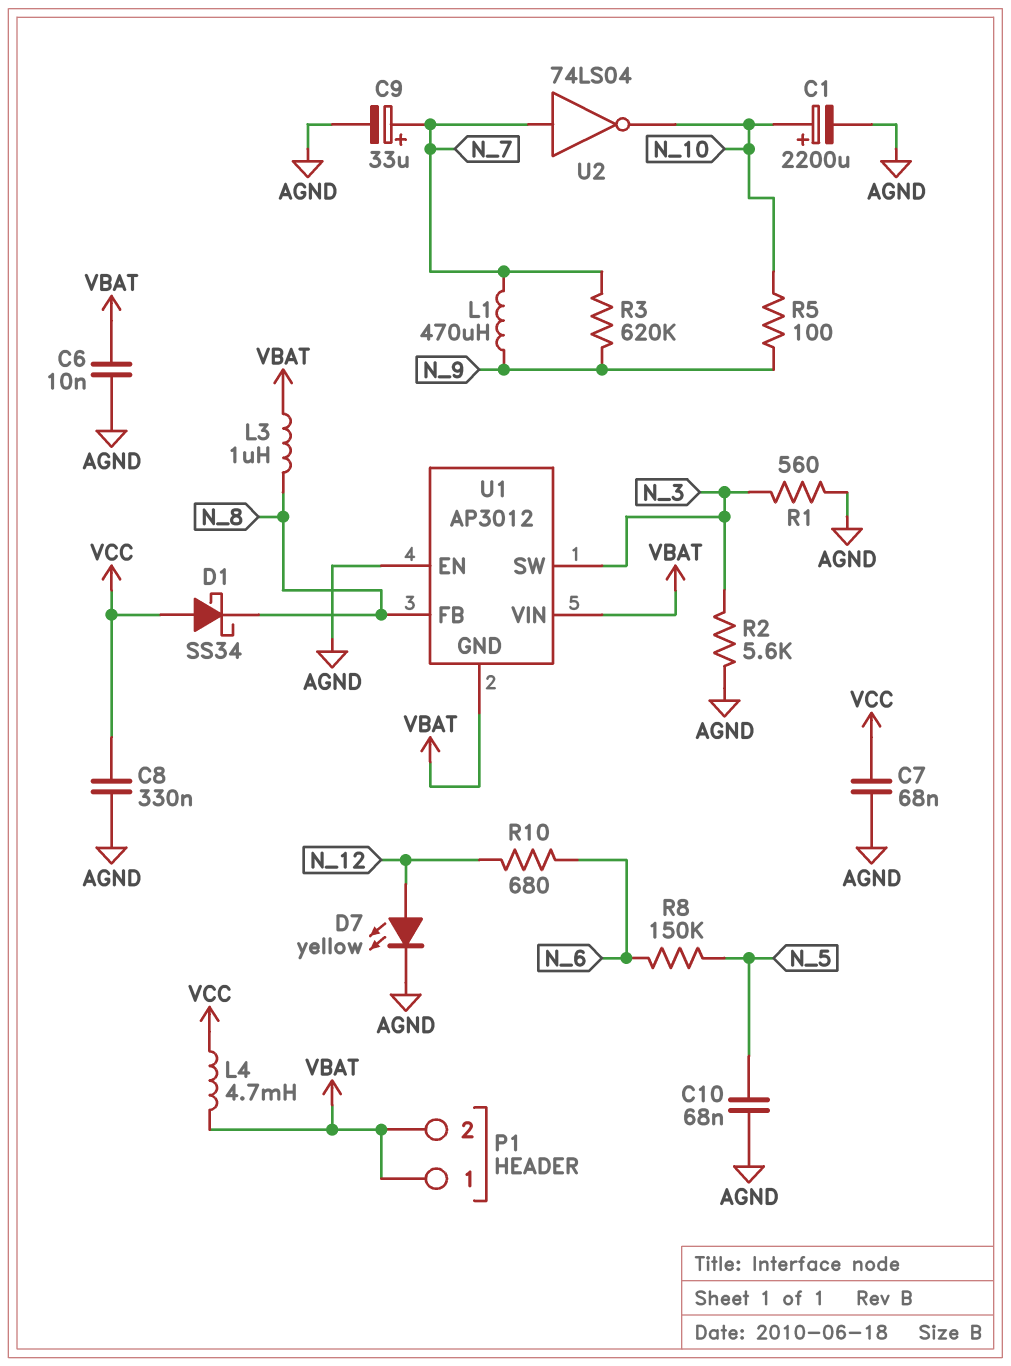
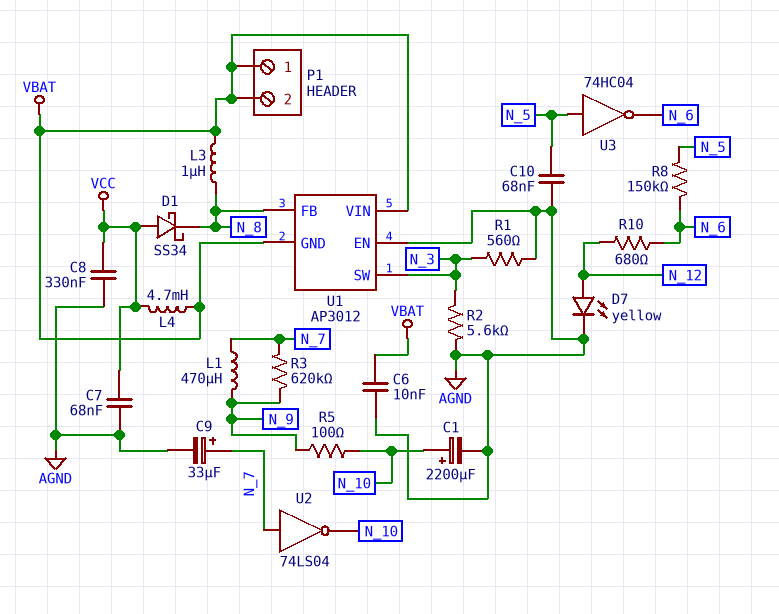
U3: none -> NOT 74HC04 (in N_5, out N_6)

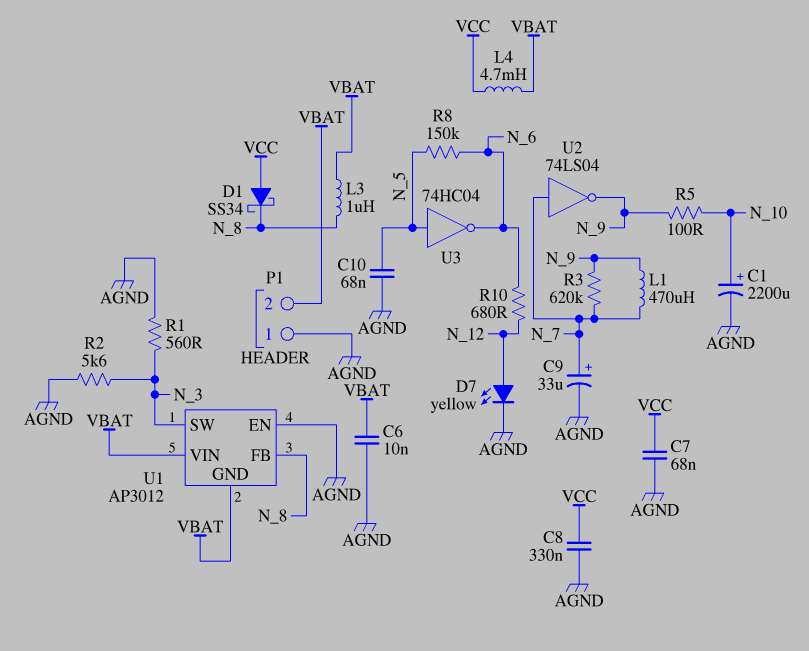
P1 pin 1: VBAT -> AGND
U2: NOT 74LS04 (in N_7, out N_10) -> NOT 74LS04 (in N_7, out N_9)

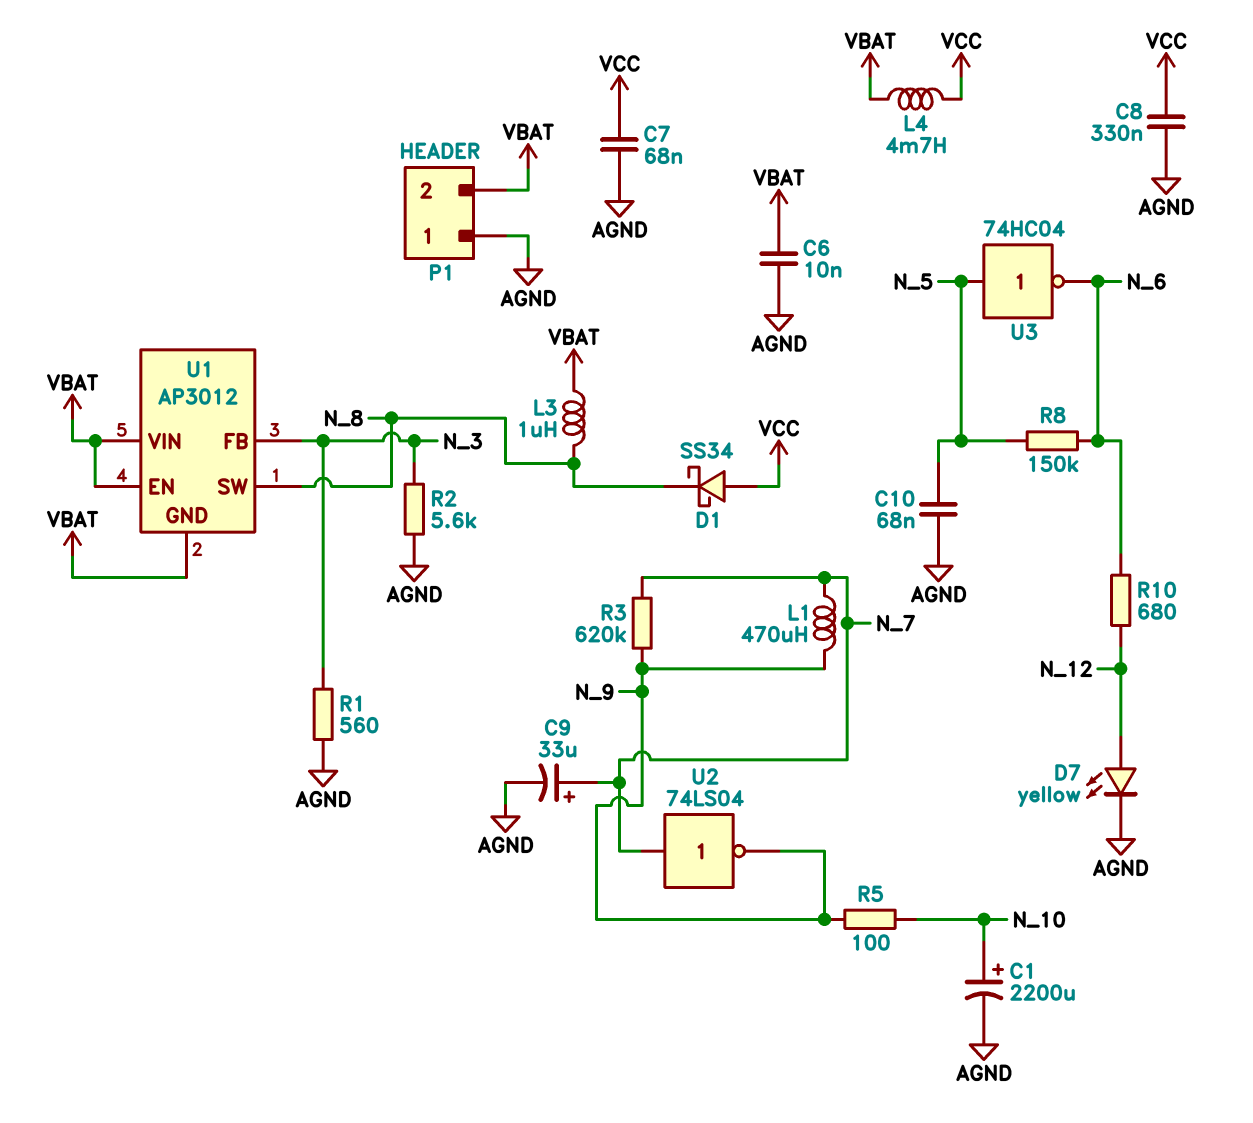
U1 pin EN: AGND -> VBAT
U1 pin FB: N_8 -> N_3
U1 pin SW: N_3 -> N_8

